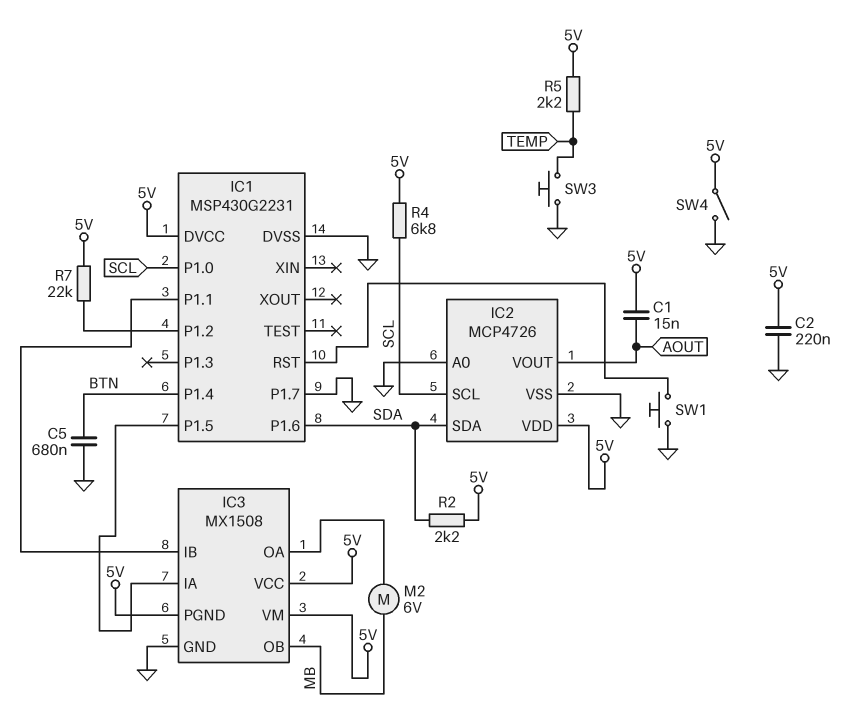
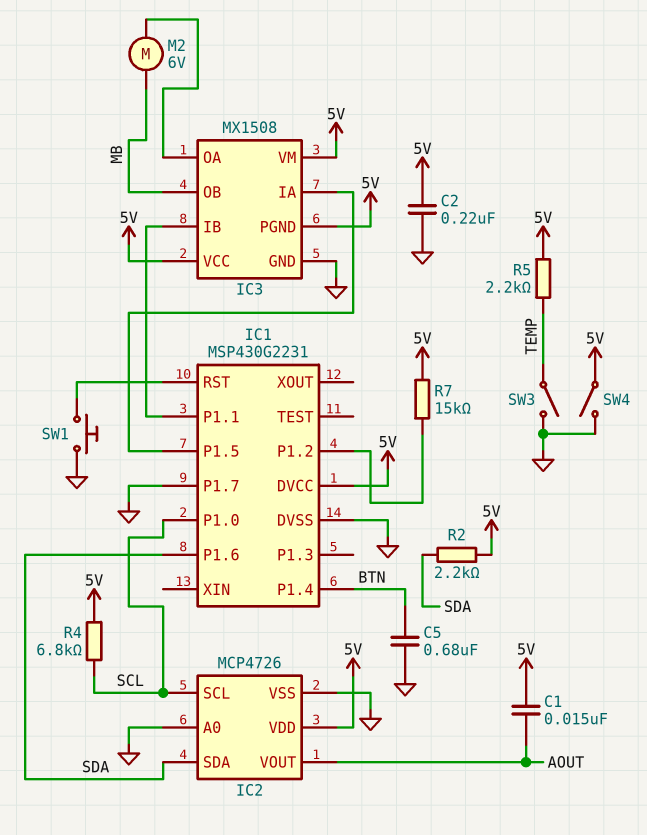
R7: 22k (5V, IC1/P1.2) -> 15k (5V, IC1/P1.2)
SW3: button (GND, TEMP) -> switch (GND, TEMP)

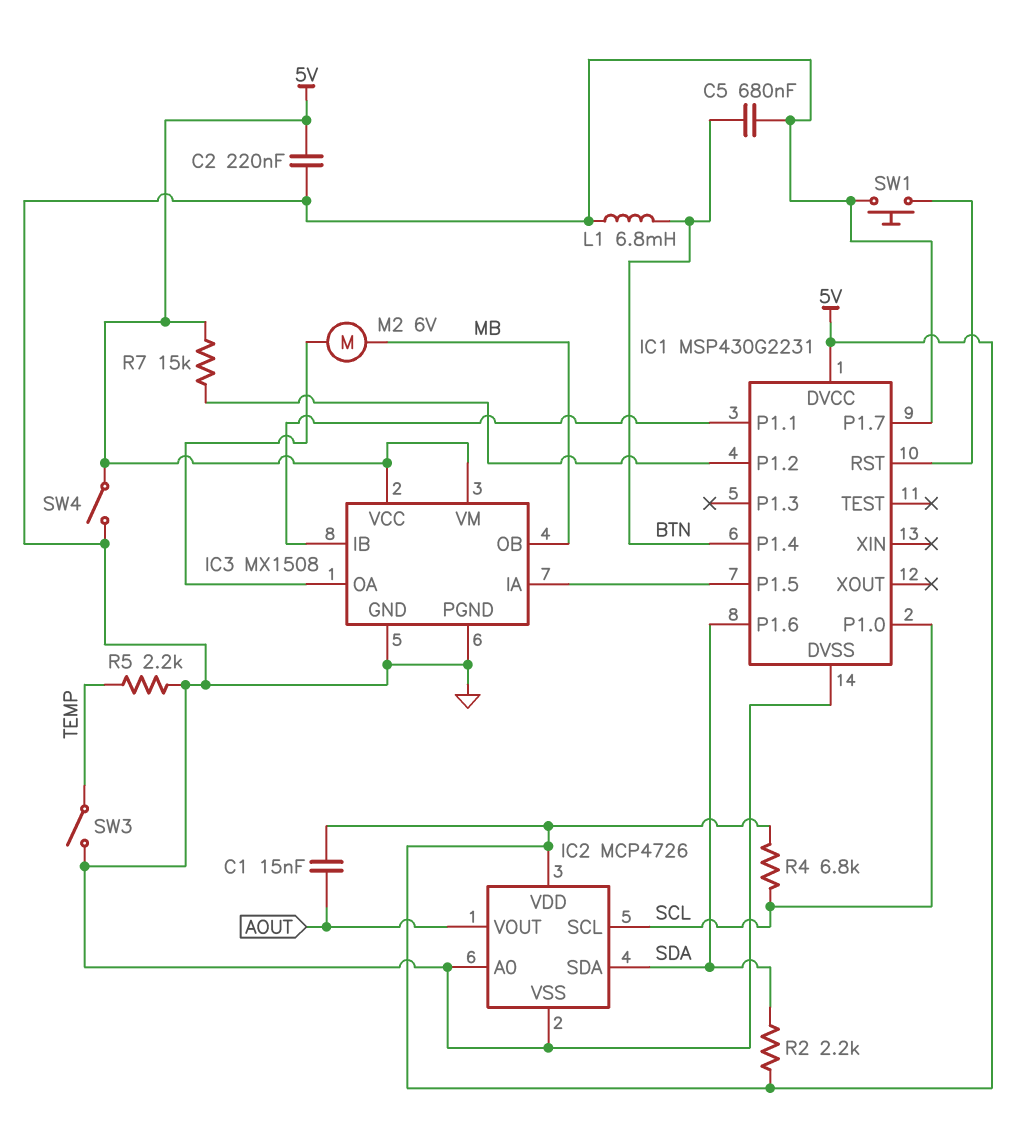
IC3 pin PGND: 5V -> GND
L1: none -> 6.8mH (BTN, GND)
R5: 2.2k (5V, TEMP) -> 2.2k (GND, TEMP)

